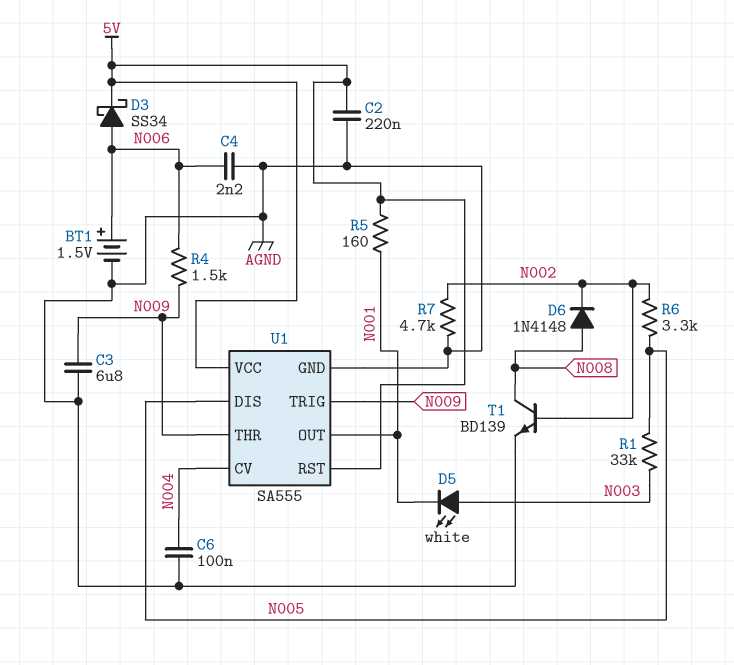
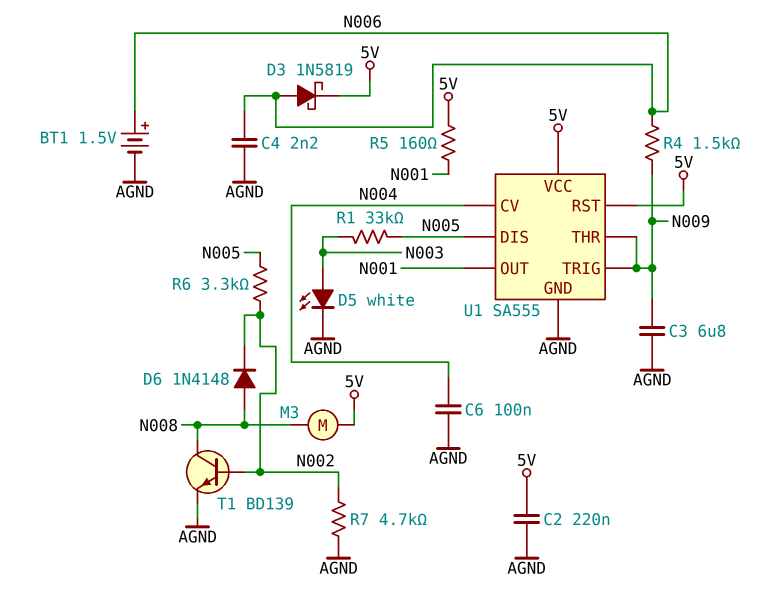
D3: schottky SS34 (A N006, K 5V) -> schottky 1N5819 (A N006, K 5V)
D5: LED white (A N003, K N001) -> LED white (A N003, K AGND)
M3: none -> motor (5V, N008)

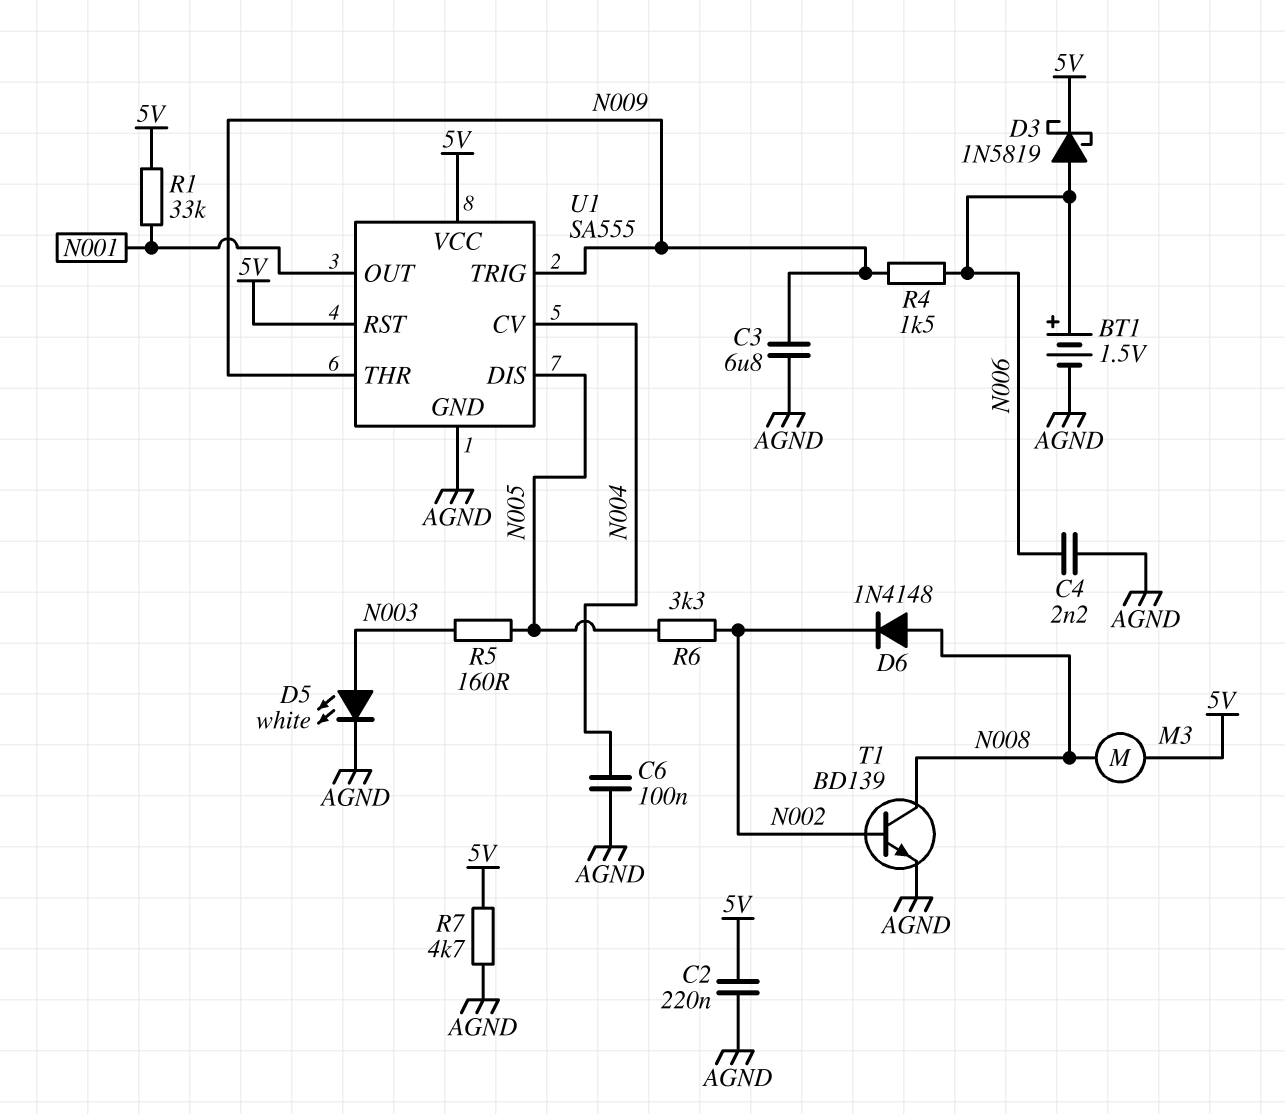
R1: 33k (N003, N005) -> 33k (5V, N001)
R5: 160 (5V, N001) -> 160 (N003, N005)
R7: 4.7k (AGND, N002) -> 4.7k (5V, AGND)

